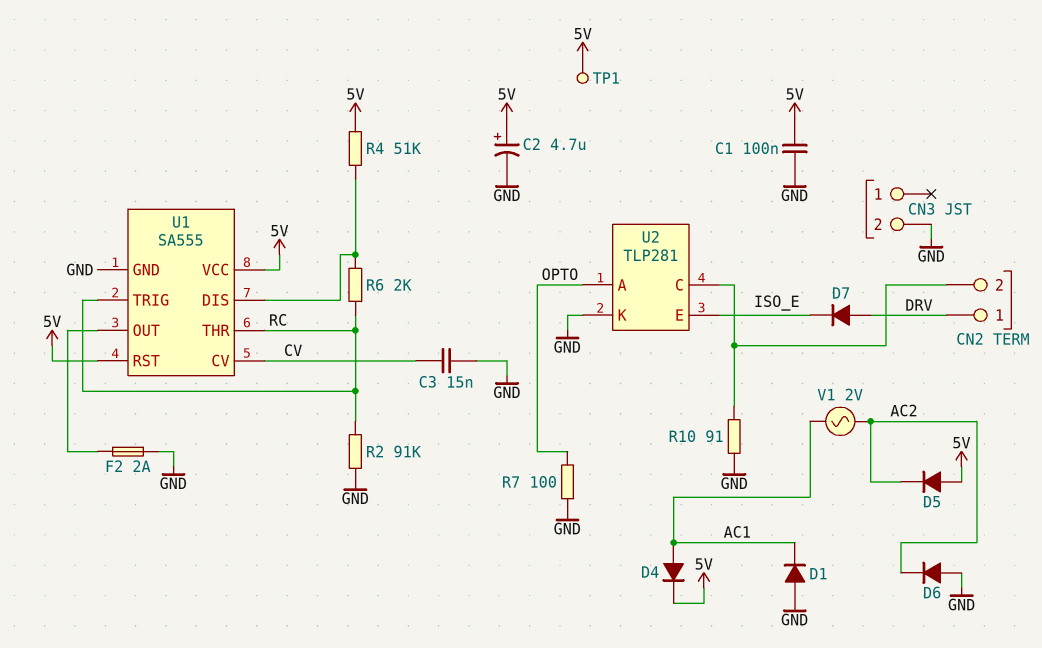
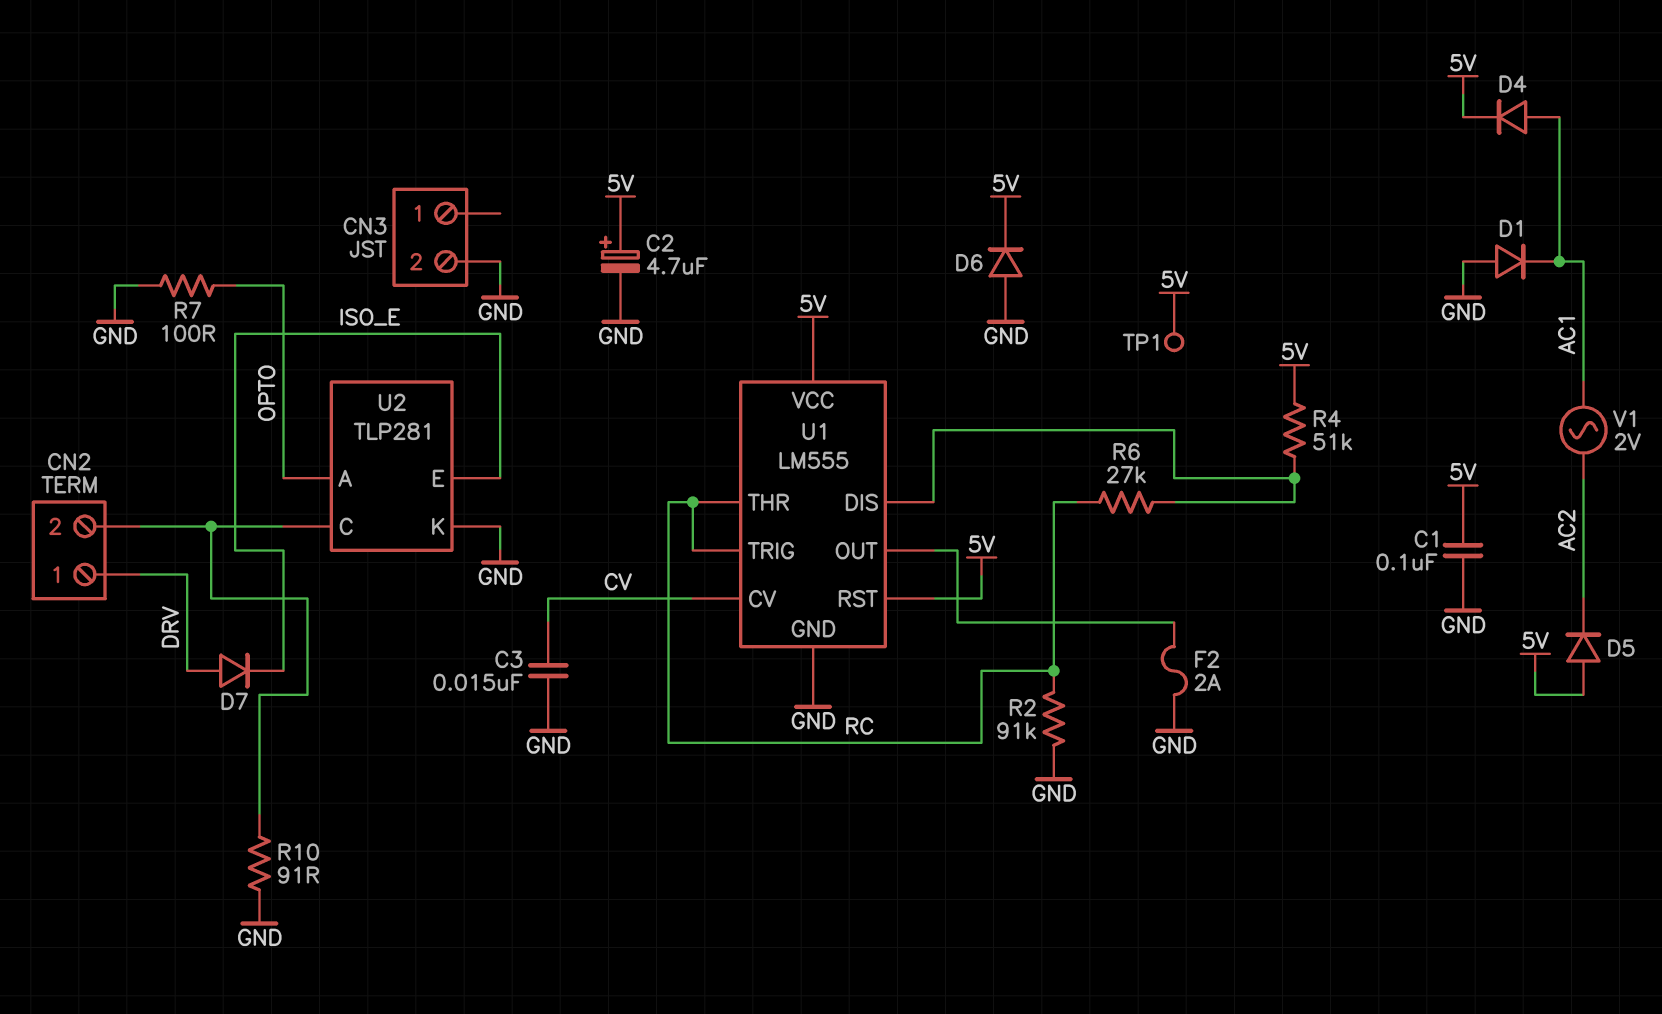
D6: diode (A GND, K AC2) -> diode (A GND, K 5V)
R6: 2k (RC, U1/DIS) -> 27k (RC, U1/DIS)
U1: SA555 -> LM555

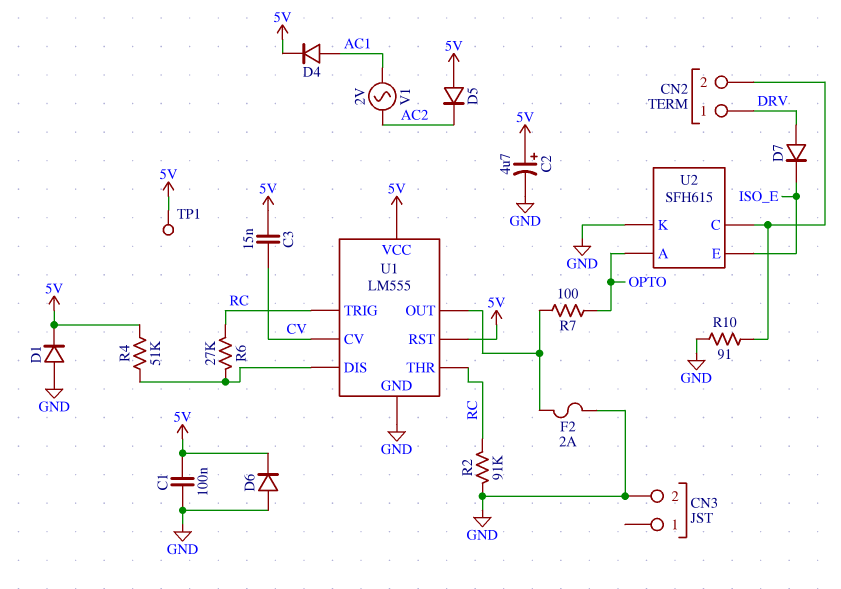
C3: 15nF (CV, GND) -> 15nF (5V, CV)
D1: diode (A GND, K AC1) -> diode (A GND, K 5V)
R7: 100 (GND, OPTO) -> 100 (OPTO, U1/OUT)
U2: TLP281 -> SFH615

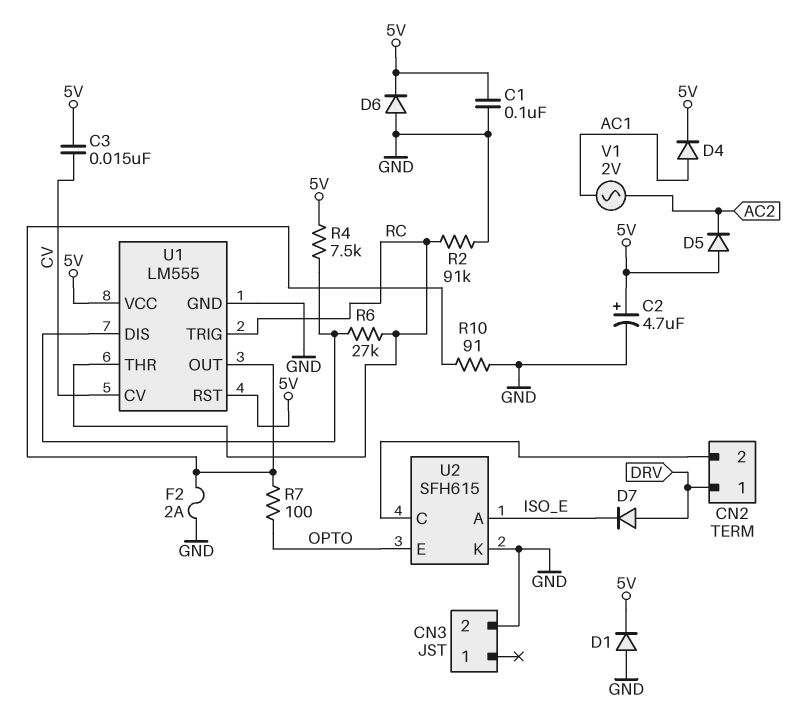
R4: 51k (5V, U1/DIS) -> 7.5k (5V, U1/DIS)
R10: 91 (CN2/2, GND) -> 91 (GND, U1/OUT)
TP1: test point (5V) -> none
U2 pin A: OPTO -> ISO_E
U2 pin E: ISO_E -> OPTO

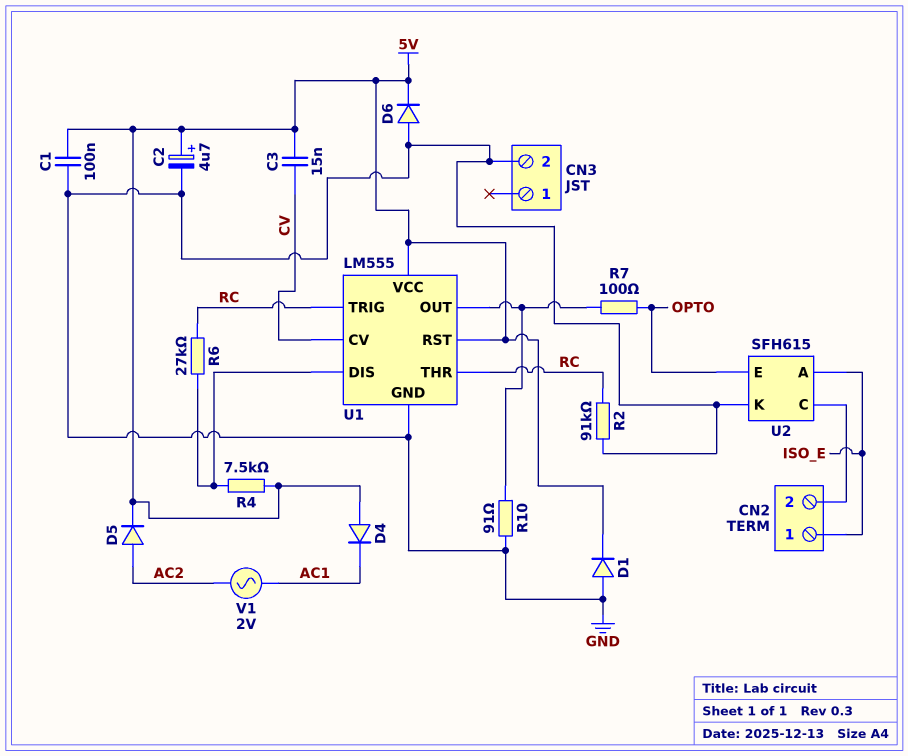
CN2 pin 1: DRV -> ISO_E
D4: diode (A AC1, K 5V) -> diode (A 5V, K AC1)
D5: diode (A 5V, K AC2) -> diode (A AC2, K 5V)
D7: diode (A DRV, K ISO_E) -> none
F2: 2A (GND, U1/OUT) -> none

